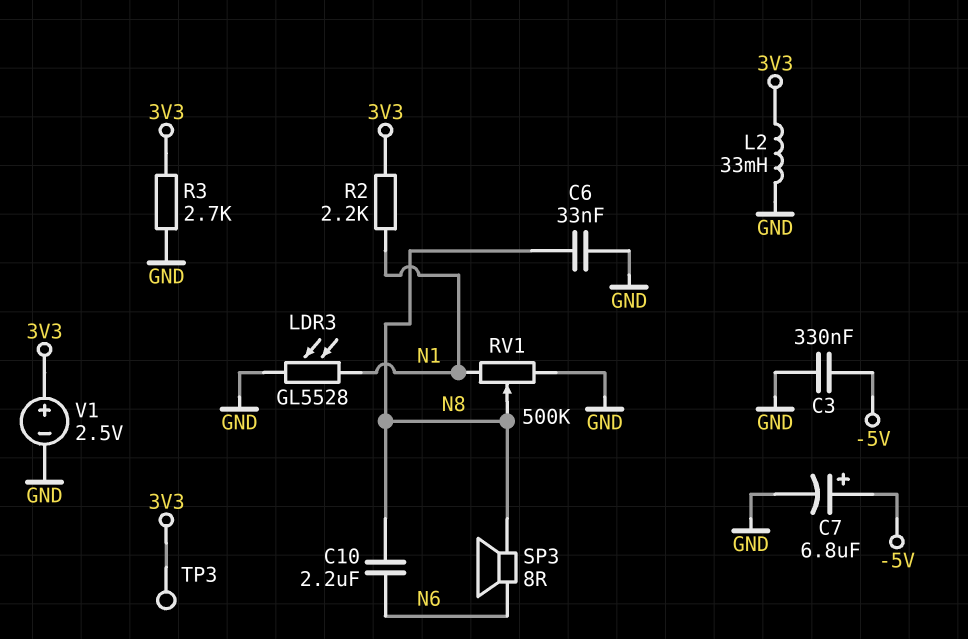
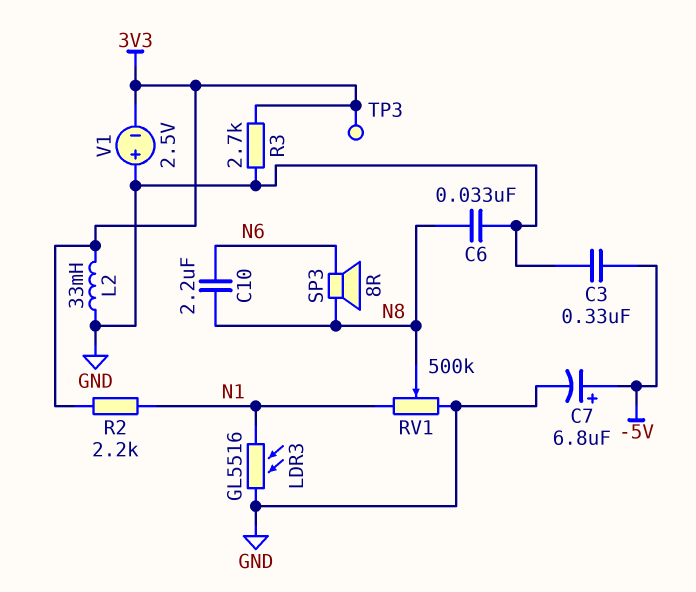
LDR3: GL5528 (GND, N1) -> GL5516 (GND, N1)
V1: 2.5V (plus 3V3, minus GND) -> 2.5V (plus GND, minus 3V3)

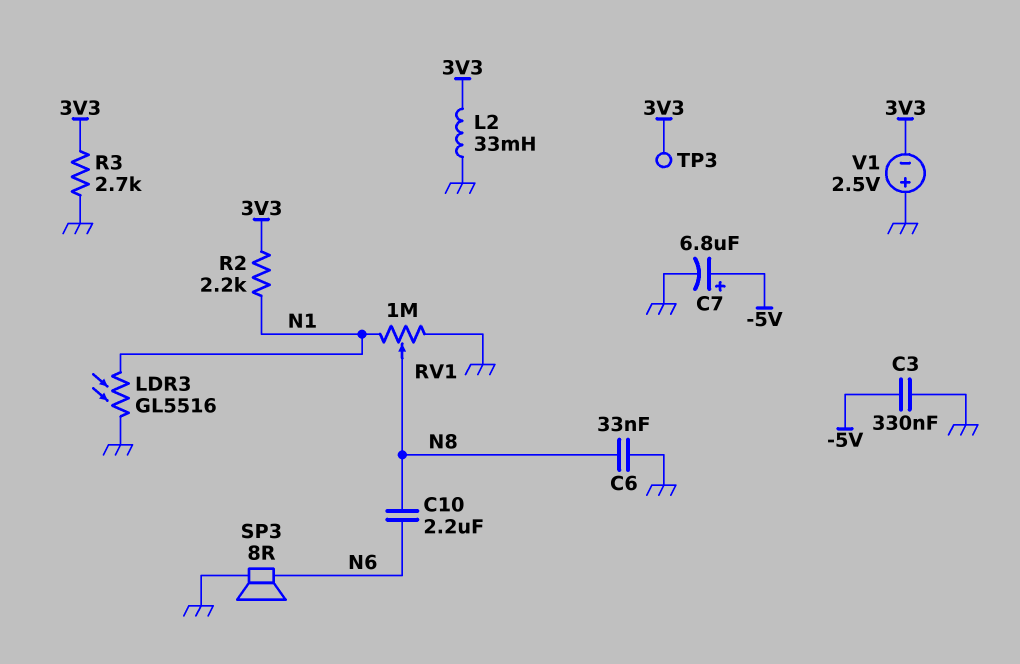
RV1: 500k (GND, N1, wiper N8) -> 1M (GND, N1, wiper N8)
SP3: speaker 8R (N6, N8) -> speaker 8R (GND, N6)

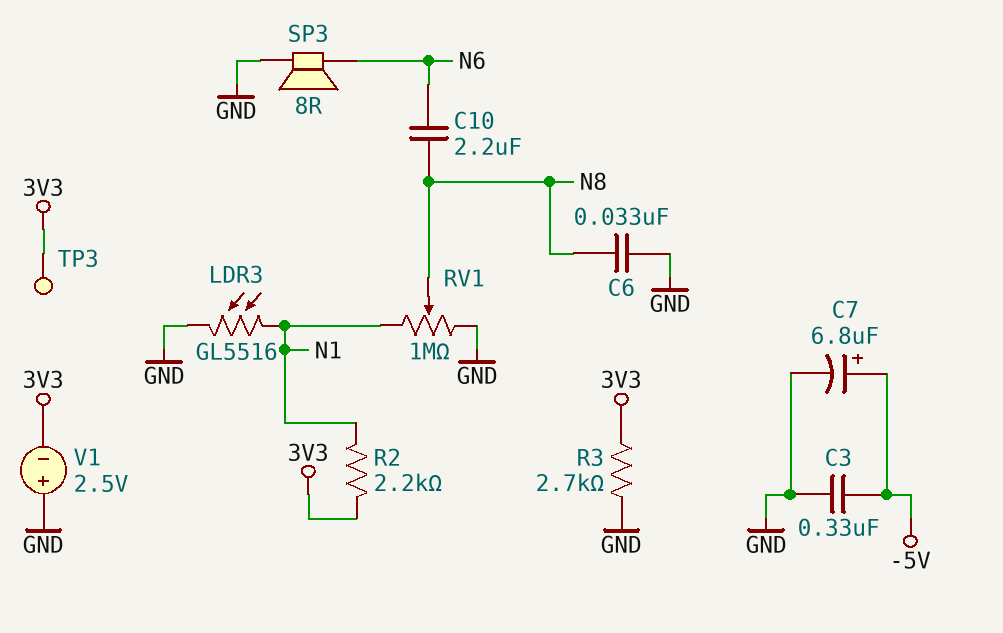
L2: 33mH (3V3, GND) -> none

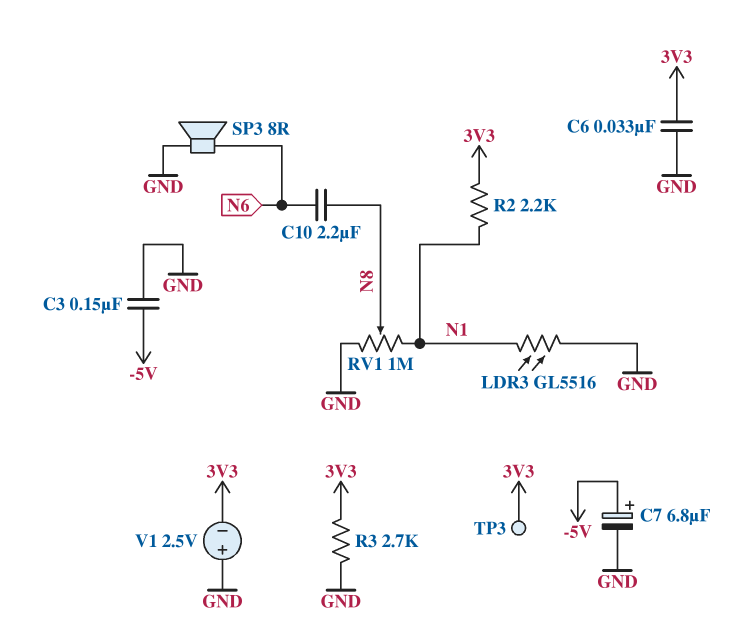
C3: 330nF (-5V, GND) -> 150nF (-5V, GND)
C6: 33nF (GND, N8) -> 33nF (3V3, GND)

